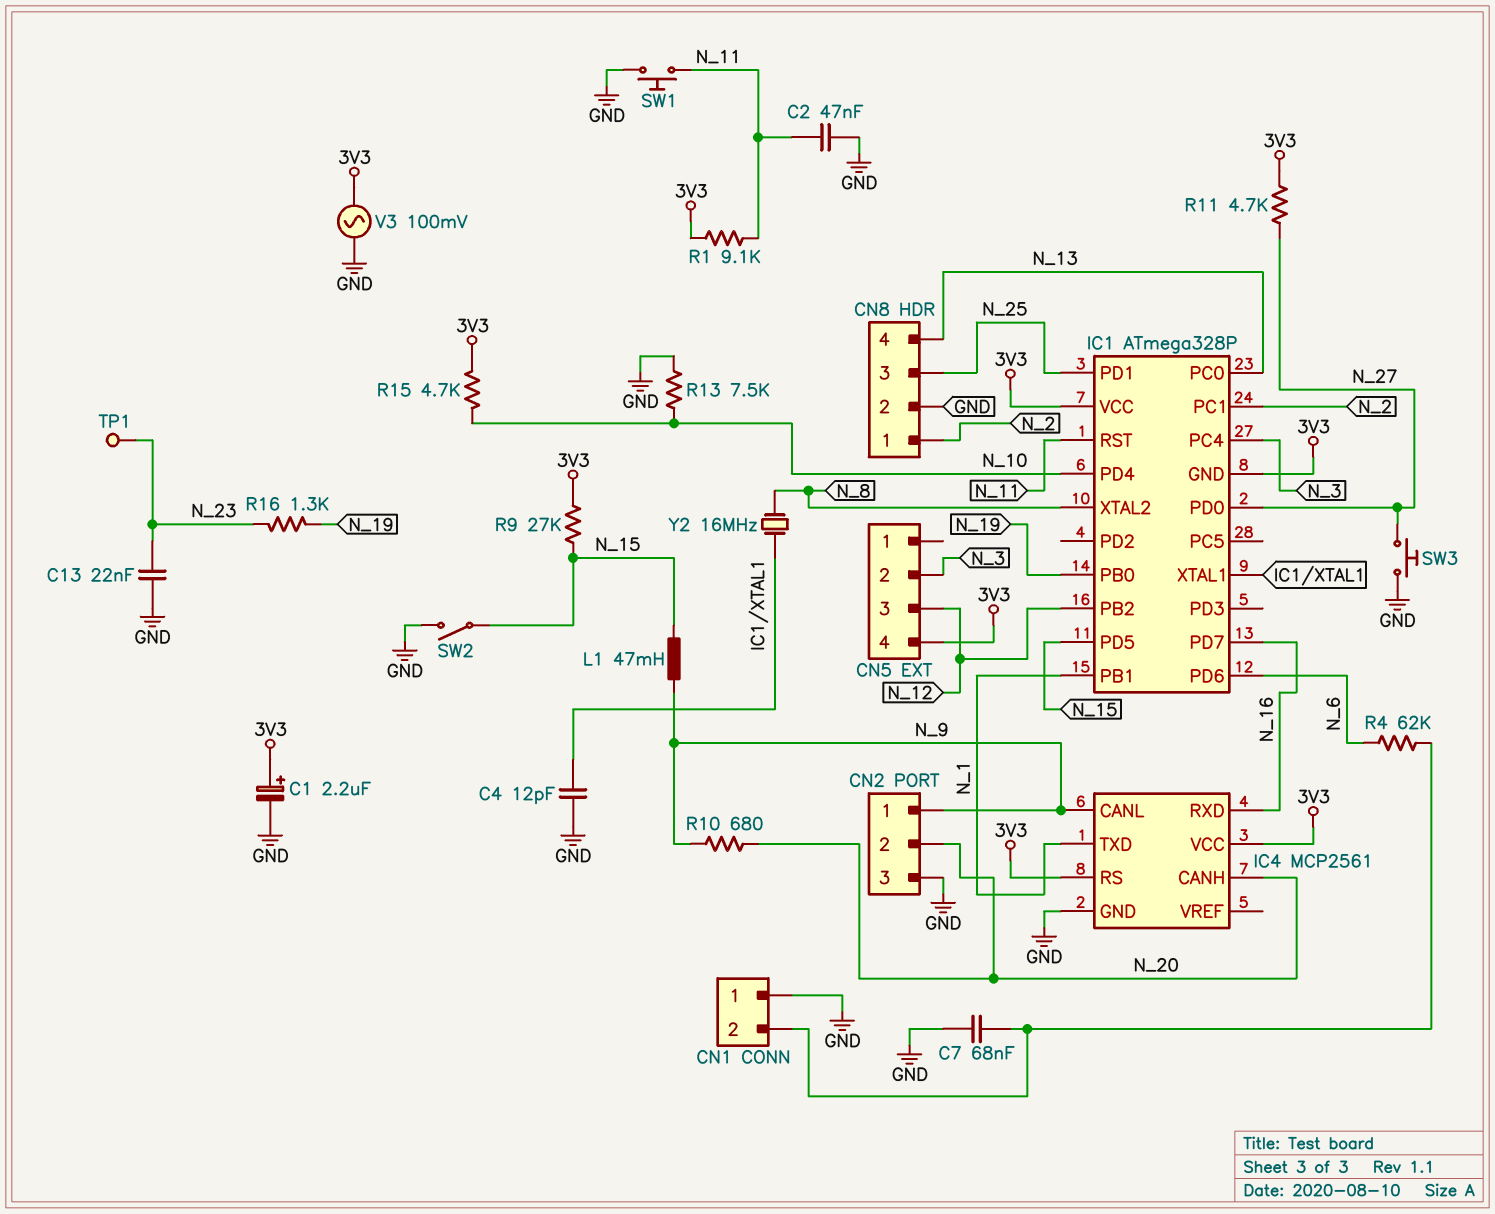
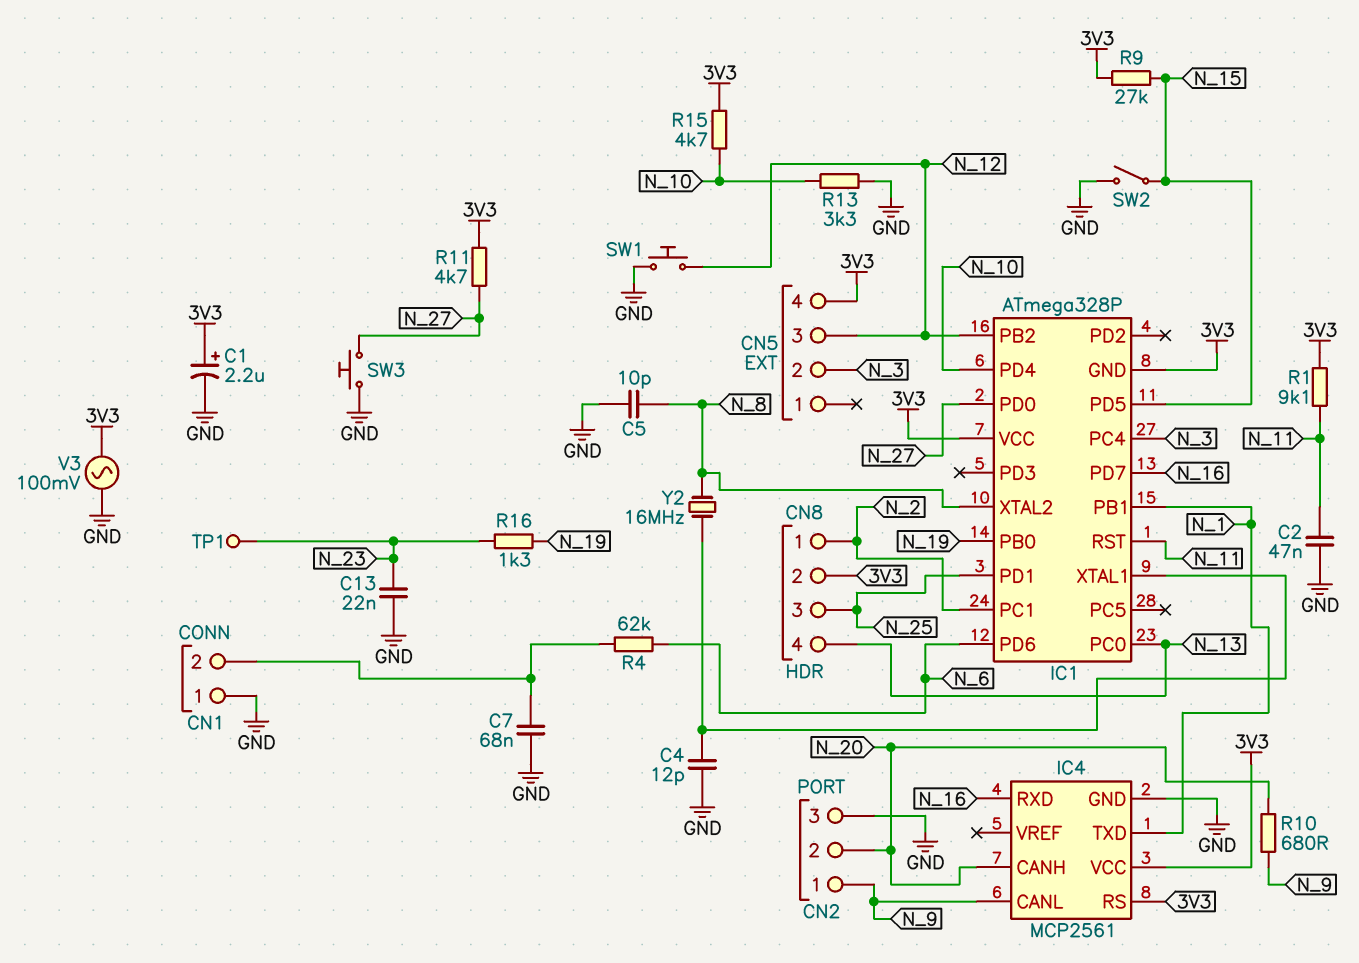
C5: none -> 10pF (GND, N_8)
CN8 pin 2: GND -> 3V3
L1: 47mH (N_9, N_15) -> none
R13: 7.5k (GND, N_10) -> 3.3k (GND, N_10)
SW1: button (GND, N_11) -> button (GND, N_12)

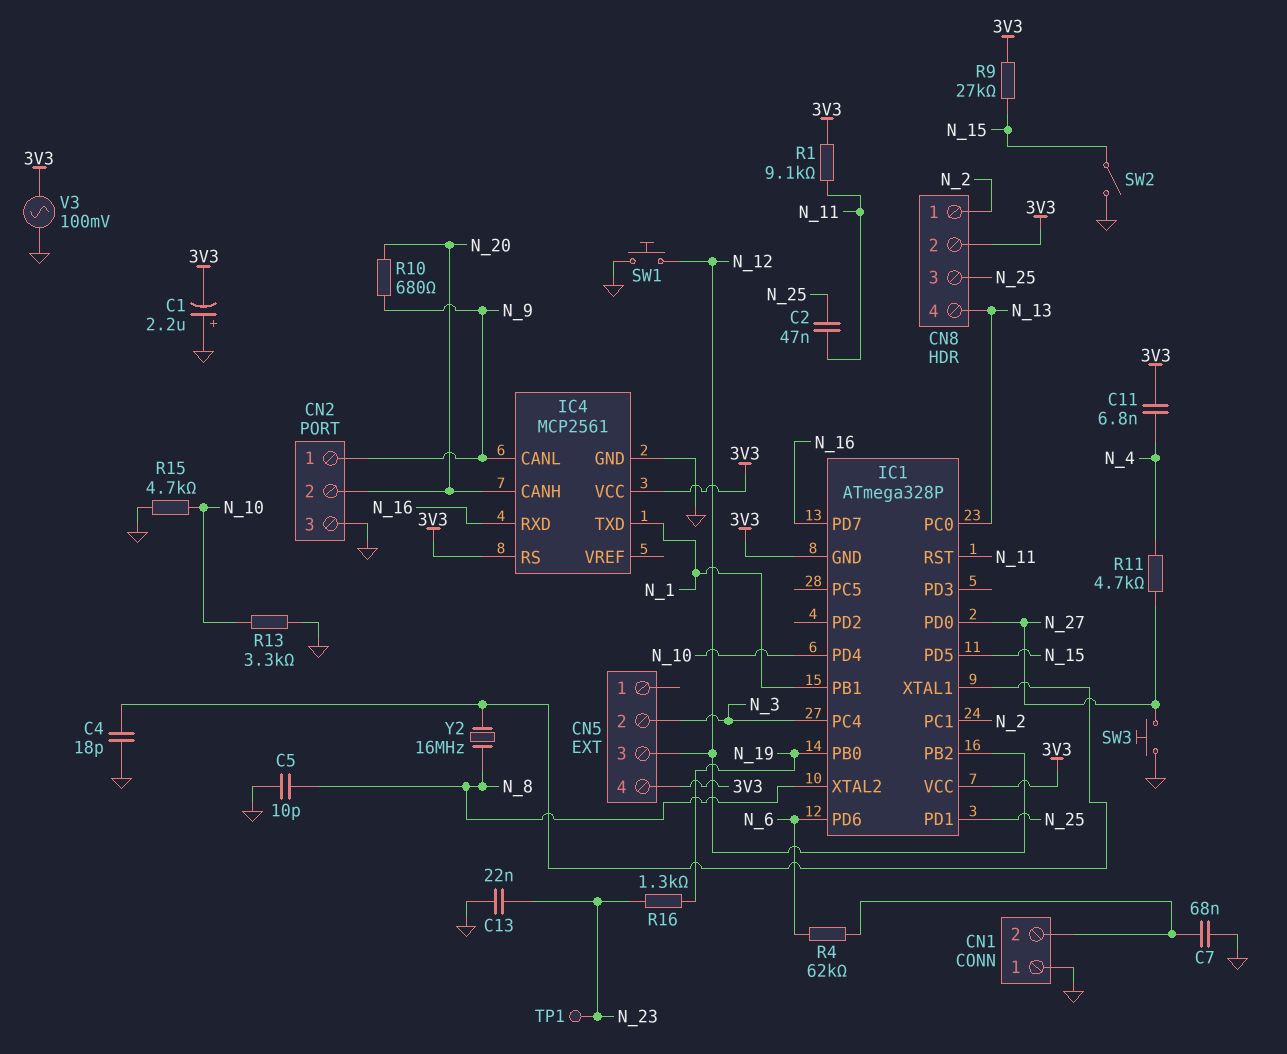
C1: 2.2uF (plus 3V3, minus GND) -> 2.2uF (plus GND, minus 3V3)
C2: 47nF (GND, N_11) -> 47nF (N_11, N_25)
C4: 12pF (GND, IC1/XTAL1) -> 18pF (GND, IC1/XTAL1)
C11: none -> 6.8nF (3V3, N_4)
R11: 4.7k (3V3, N_27) -> 4.7k (N_4, N_27)
R15: 4.7k (3V3, N_10) -> 4.7k (GND, N_10)

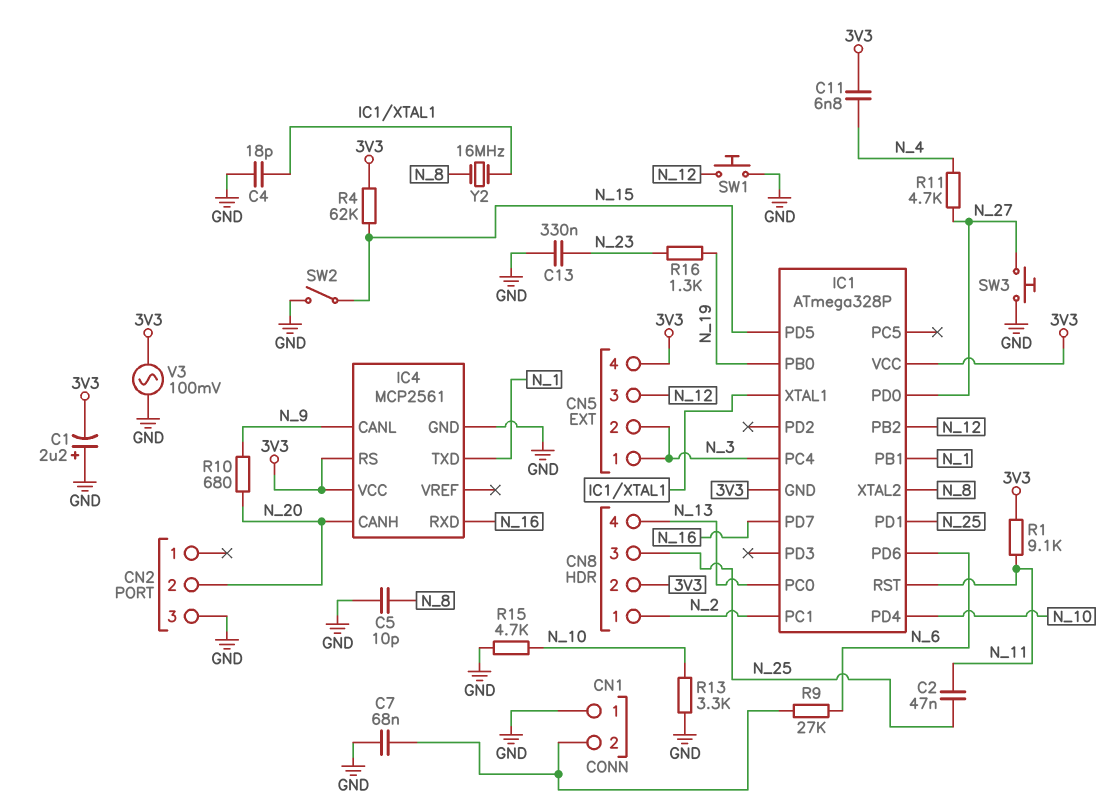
C13: 22nF (GND, N_23) -> 330nF (GND, N_23)
CN2 pin 1: N_9 -> none
CN5 pin 1: none -> N_3
R4: 62k (CN1/2, N_6) -> 62k (3V3, N_15)
R9: 27k (3V3, N_15) -> 27k (CN1/2, N_6)
TP1: test point (N_23) -> none

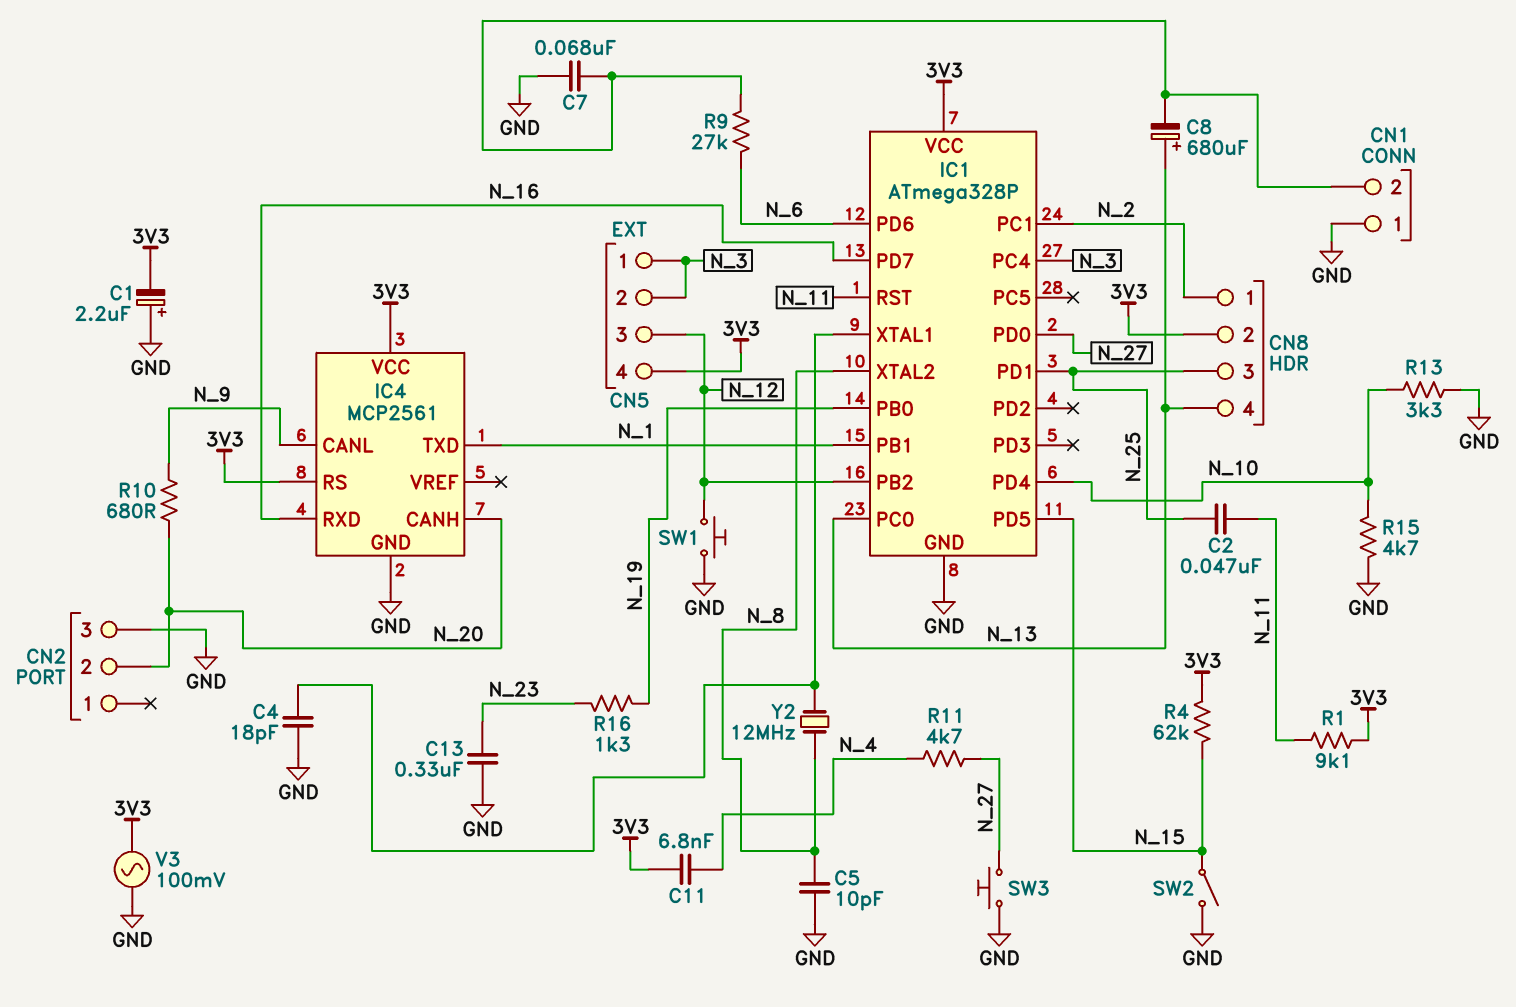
C8: none -> 680uF (plus N_13, minus CN1/2)
IC1 pin GND: 3V3 -> GND
Y2: 16MHz (IC1/XTAL1, N_8) -> 12MHz (IC1/XTAL1, N_8)

